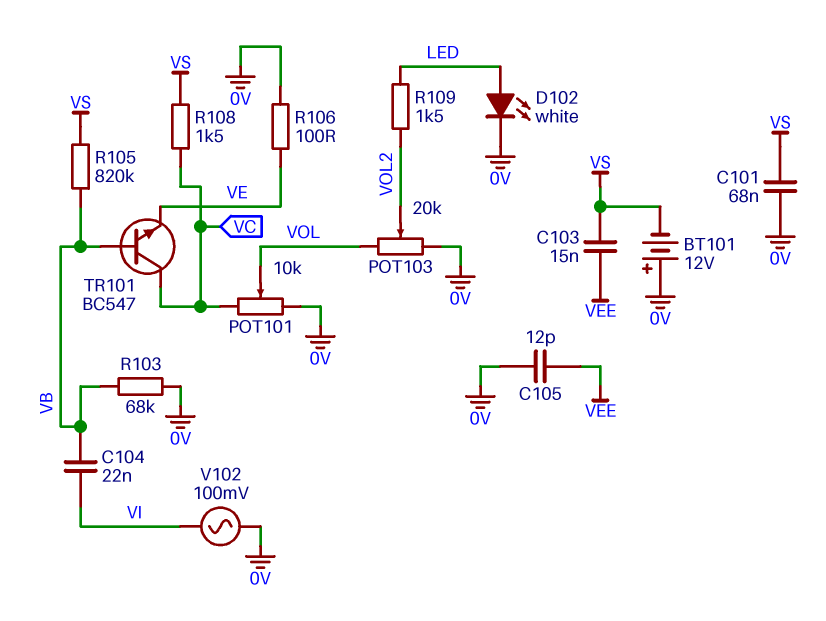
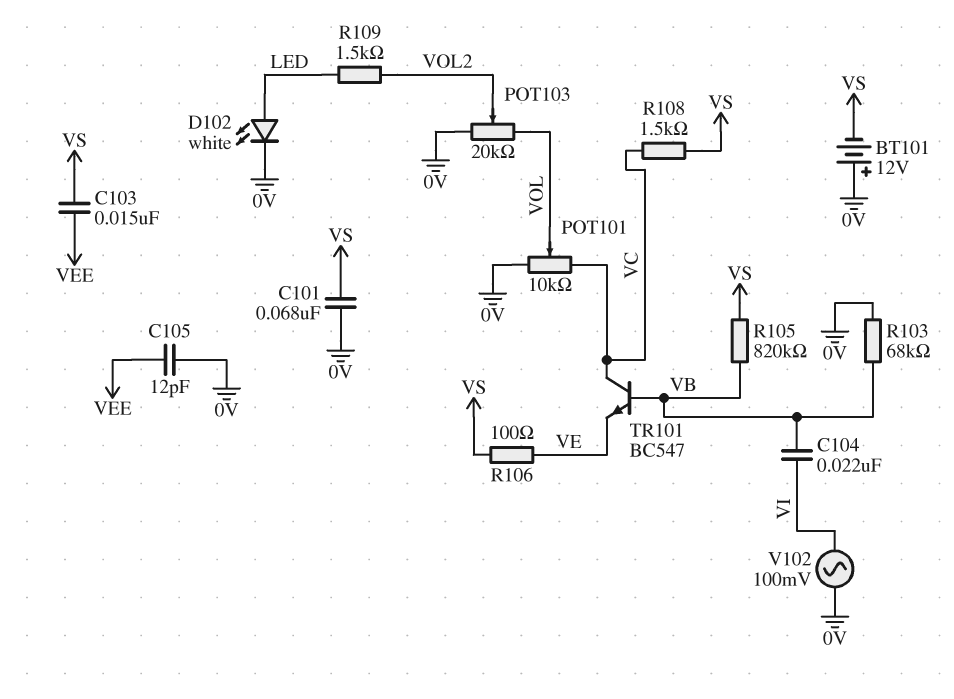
R106: 100 (0V, VE) -> 100 (VE, VS)

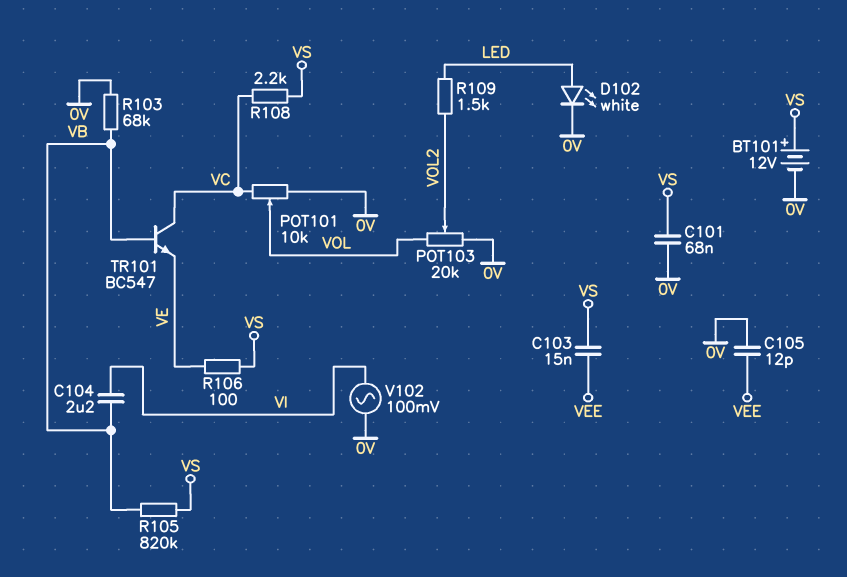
BT101: 12V (plus 0V, minus VS) -> 12V (plus VS, minus 0V)
C104: 22nF (VB, VI) -> 2.2uF (VB, VI)
R108: 1.5k (VC, VS) -> 2.2k (VC, VS)

